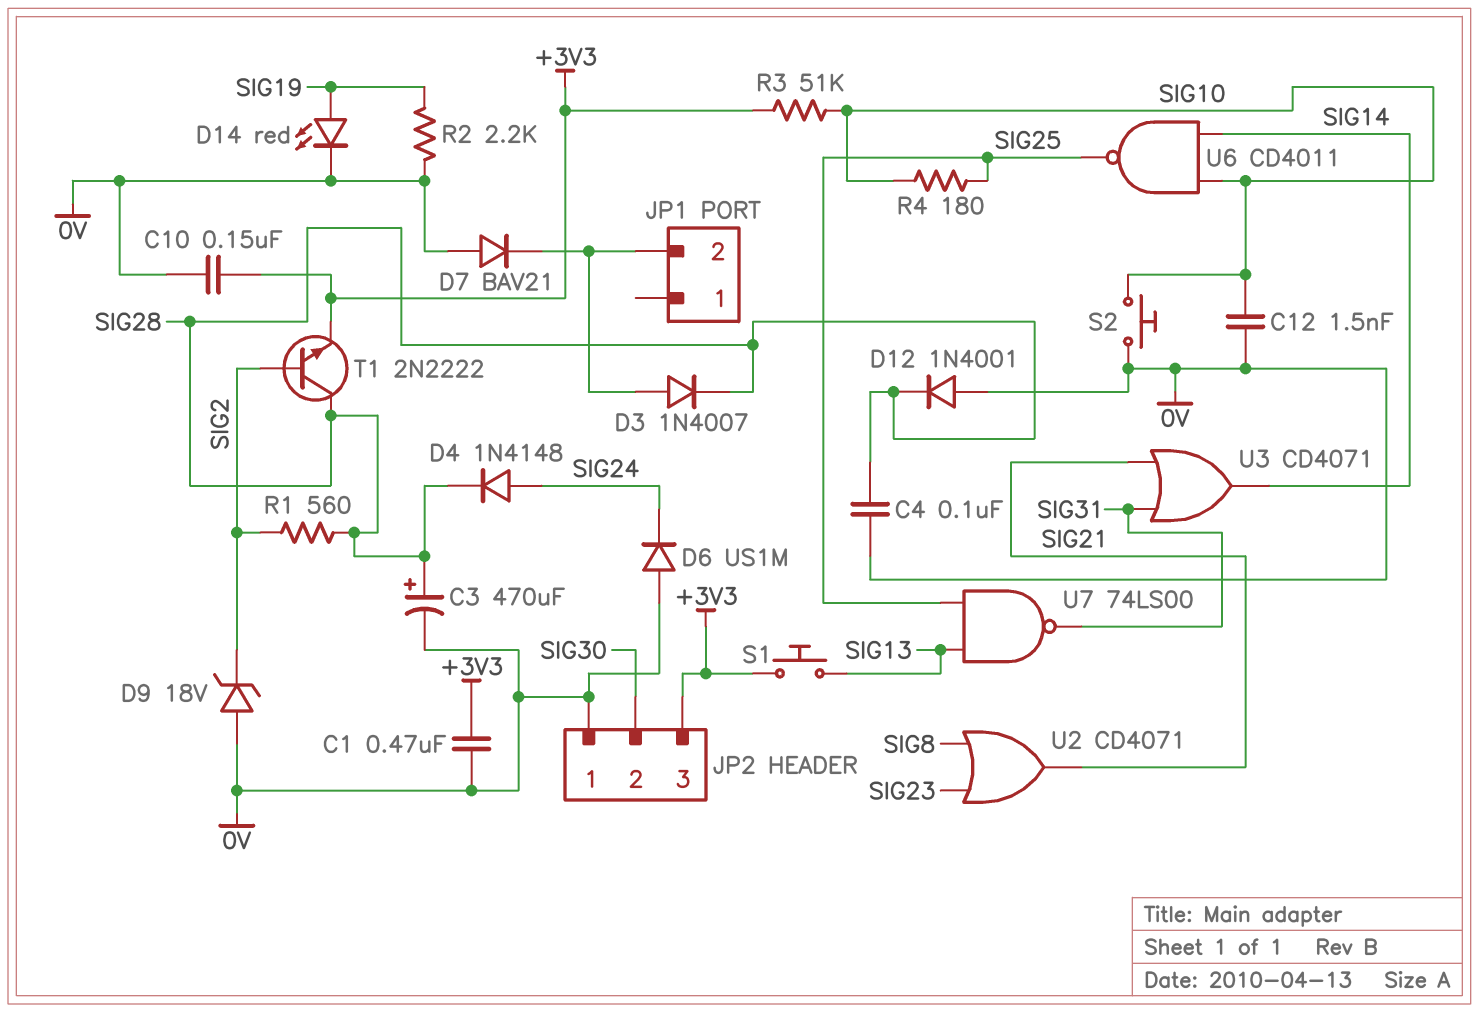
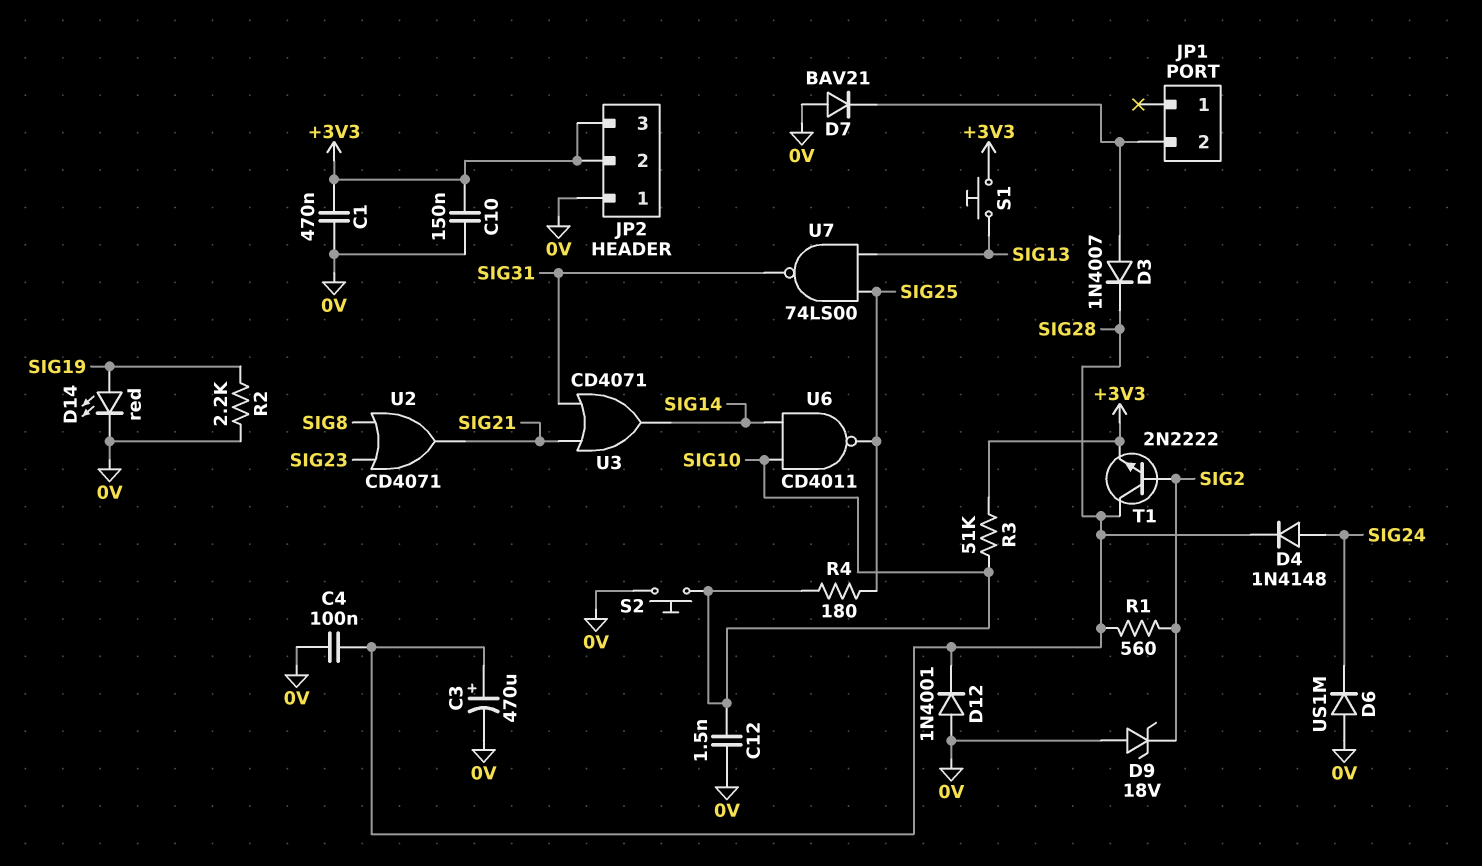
JP2 pin 2: SIG30 -> +3V3

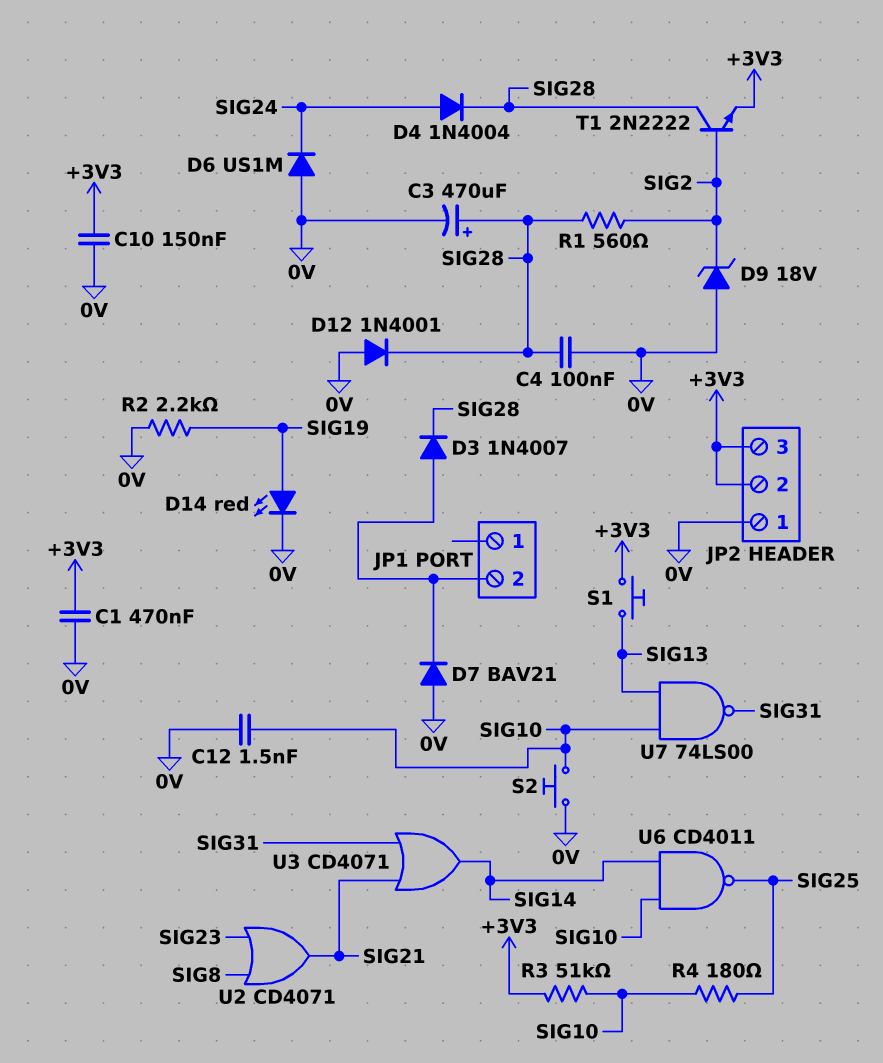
D4: diode 1N4148 (A SIG24, K SIG28) -> diode 1N4004 (A SIG24, K SIG28)
U7: NAND 74LS00 (in SIG13, in SIG25, out SIG31) -> NAND 74LS00 (in SIG10, in SIG13, out SIG31)

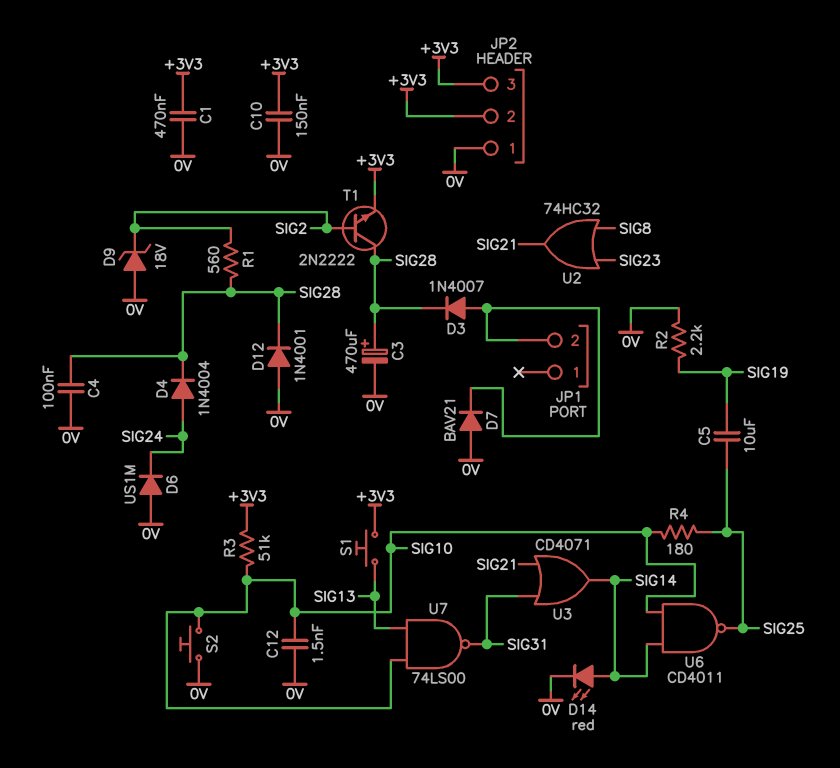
C5: none -> 10uF (SIG19, SIG25)
D14: LED red (A SIG19, K 0V) -> LED red (A SIG14, K 0V)
U2: OR CD4071 (in SIG8, in SIG23, out SIG21) -> OR 74HC32 (in SIG8, in SIG23, out SIG21)

